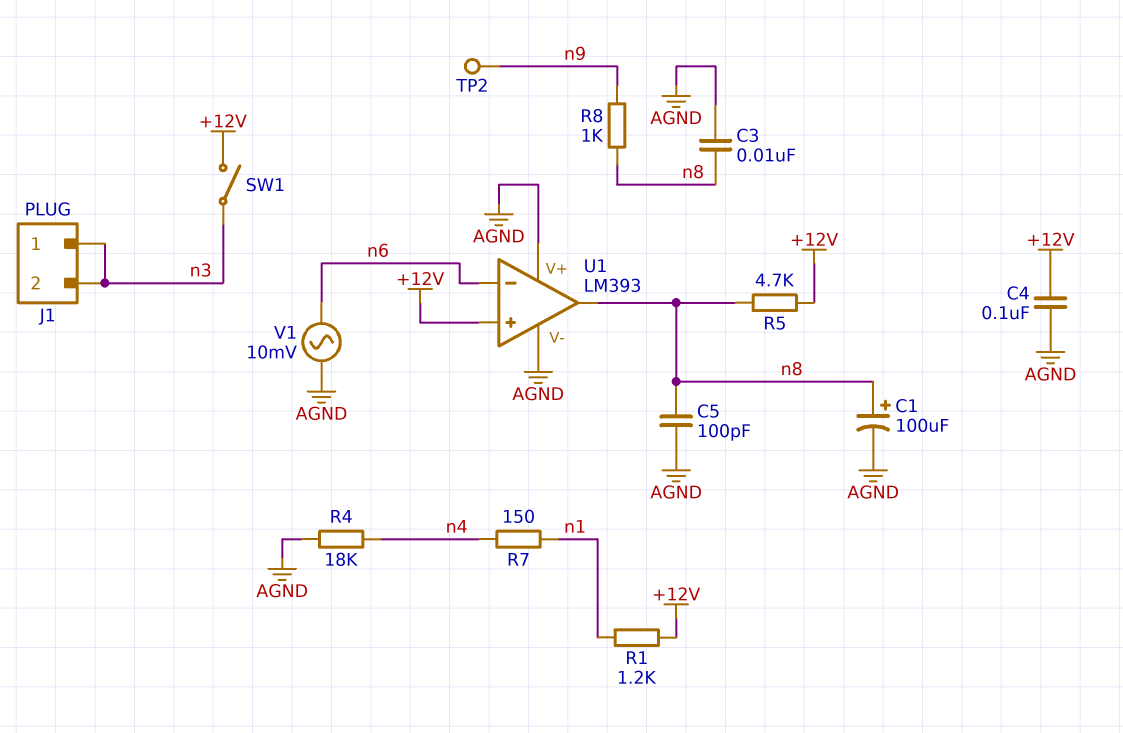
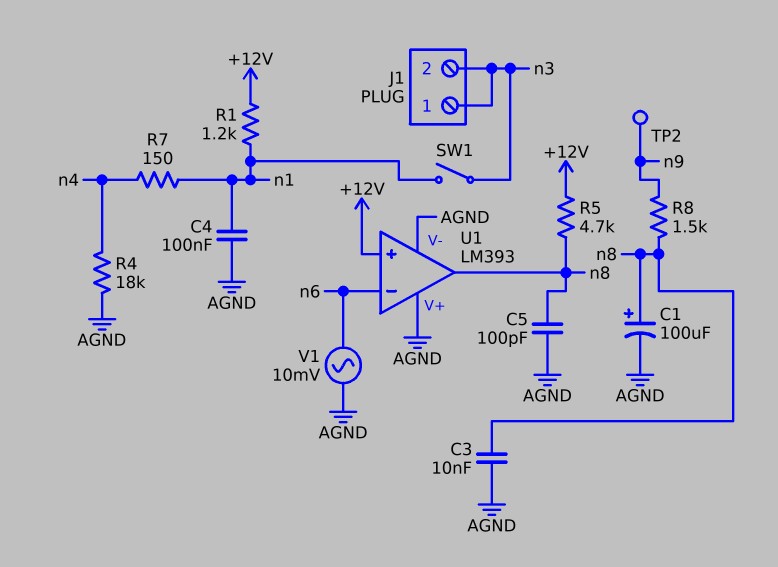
C4: 100nF (+12V, AGND) -> 100nF (AGND, n1)
R8: 1k (n8, n9) -> 1.5k (n8, n9)
SW1: switch (+12V, n3) -> switch (n1, n3)

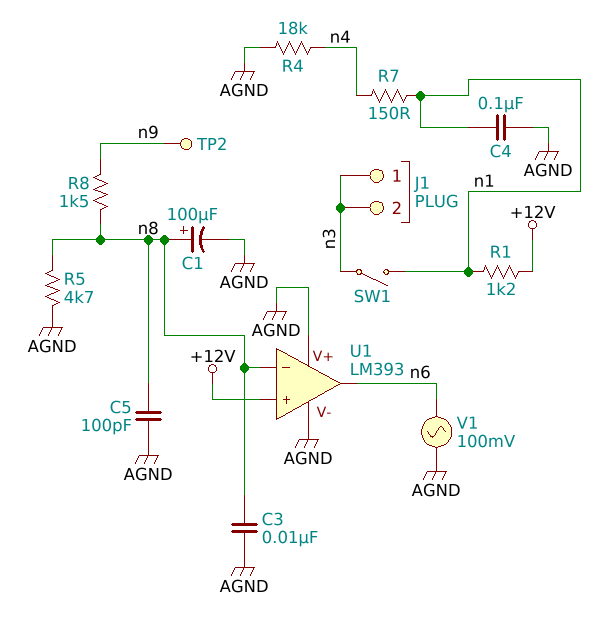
R5: 4.7k (+12V, n8) -> 4.7k (AGND, n8)
U1 pin in-: n6 -> n8
U1 pin out: n8 -> n6
V1: AC 10mV (AGND, n6) -> AC 100mV (AGND, n6)

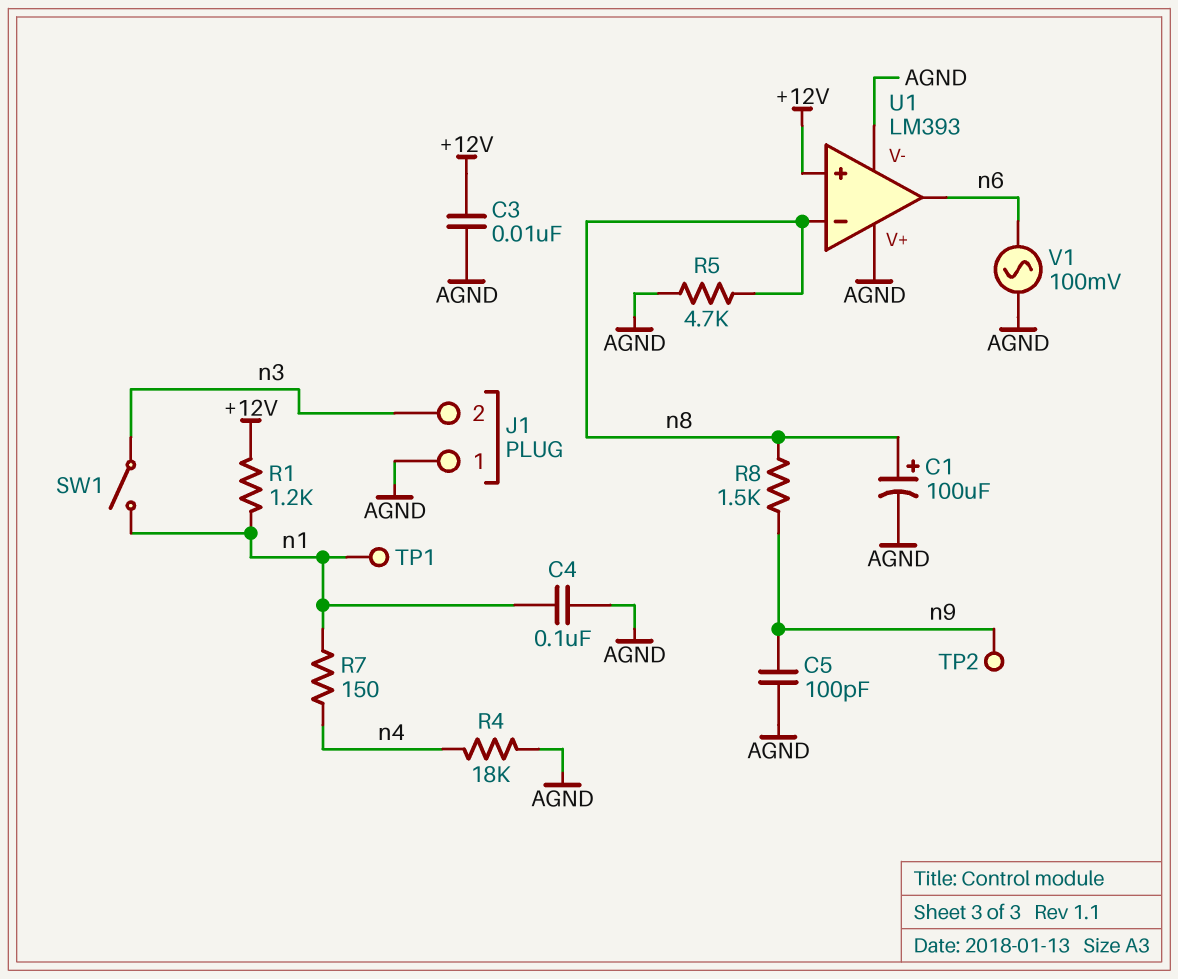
C3: 10nF (AGND, n8) -> 10nF (+12V, AGND)
C5: 100pF (AGND, n8) -> 100pF (AGND, n9)
J1 pin 1: n3 -> AGND
TP1: none -> test point (n1)

